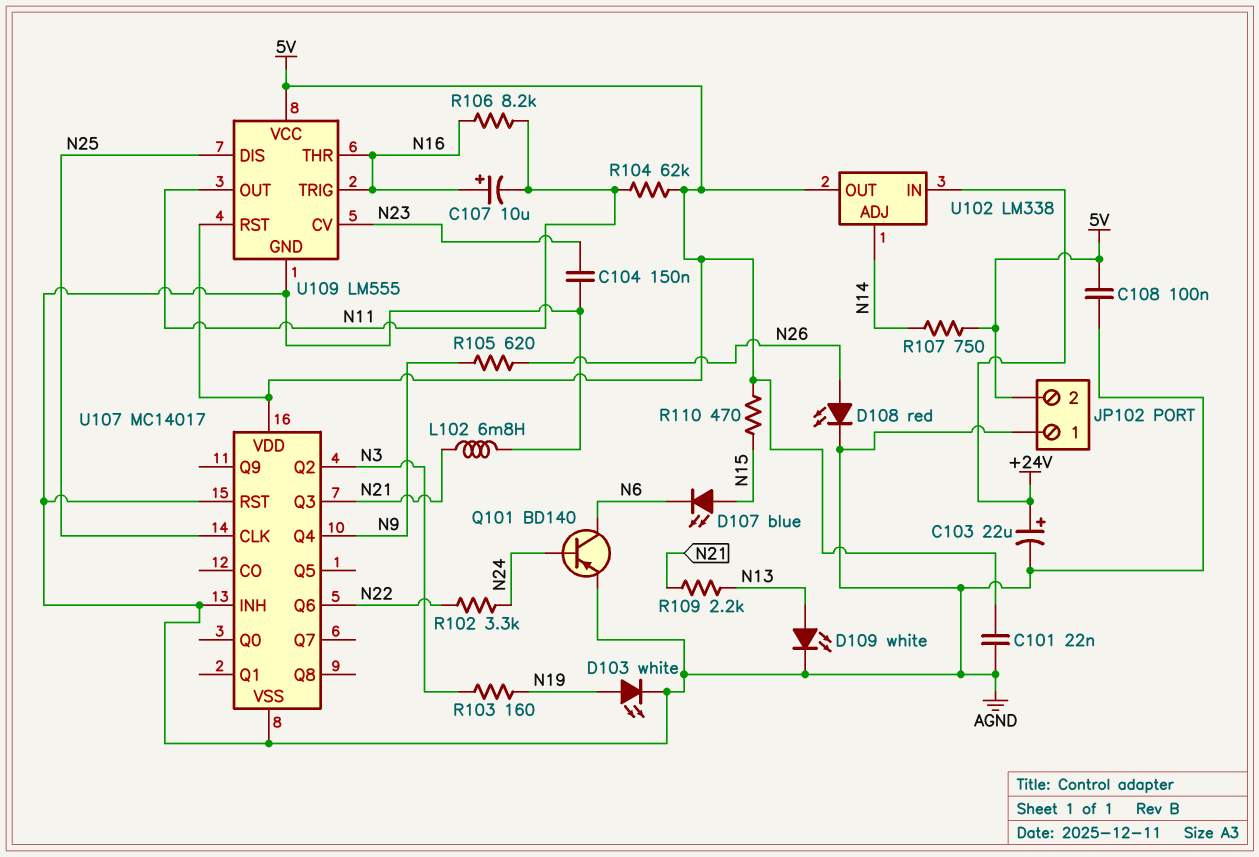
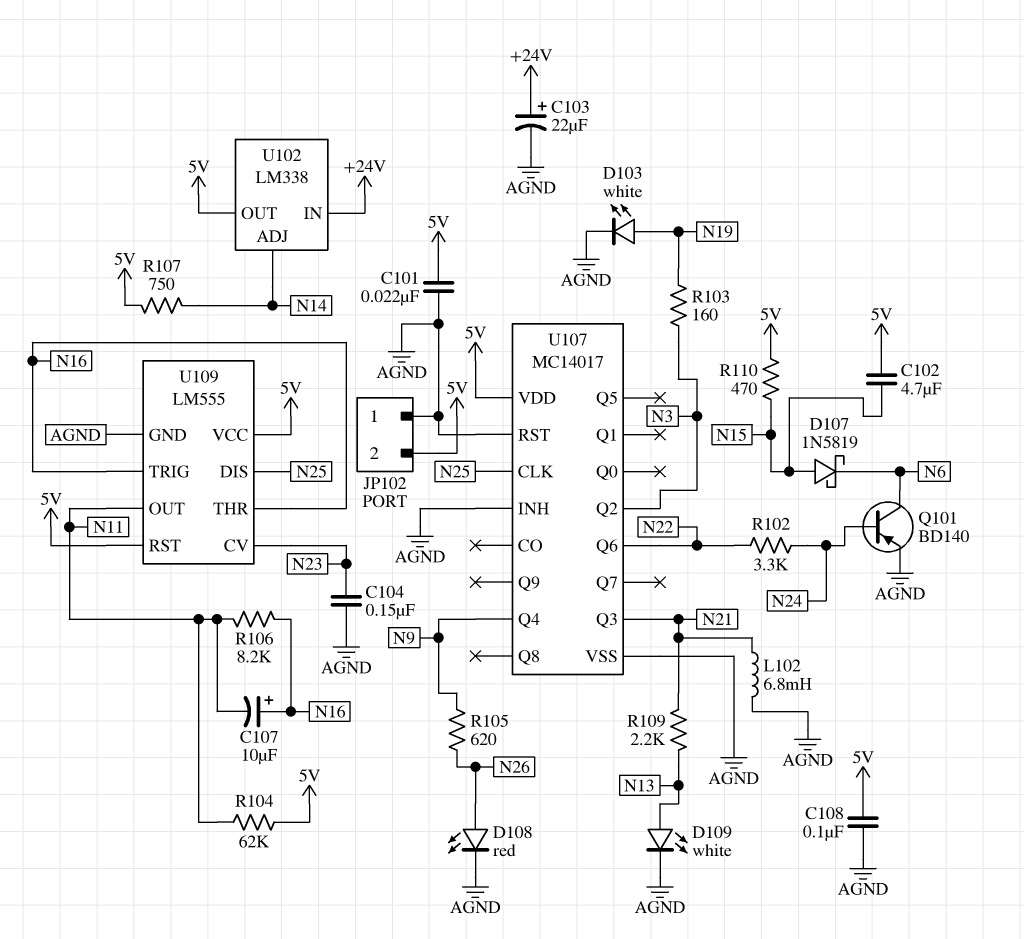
C102: none -> 4.7uF (5V, N15)
D107: LED blue (A N15, K N6) -> schottky 1N5819 (A N15, K N6)

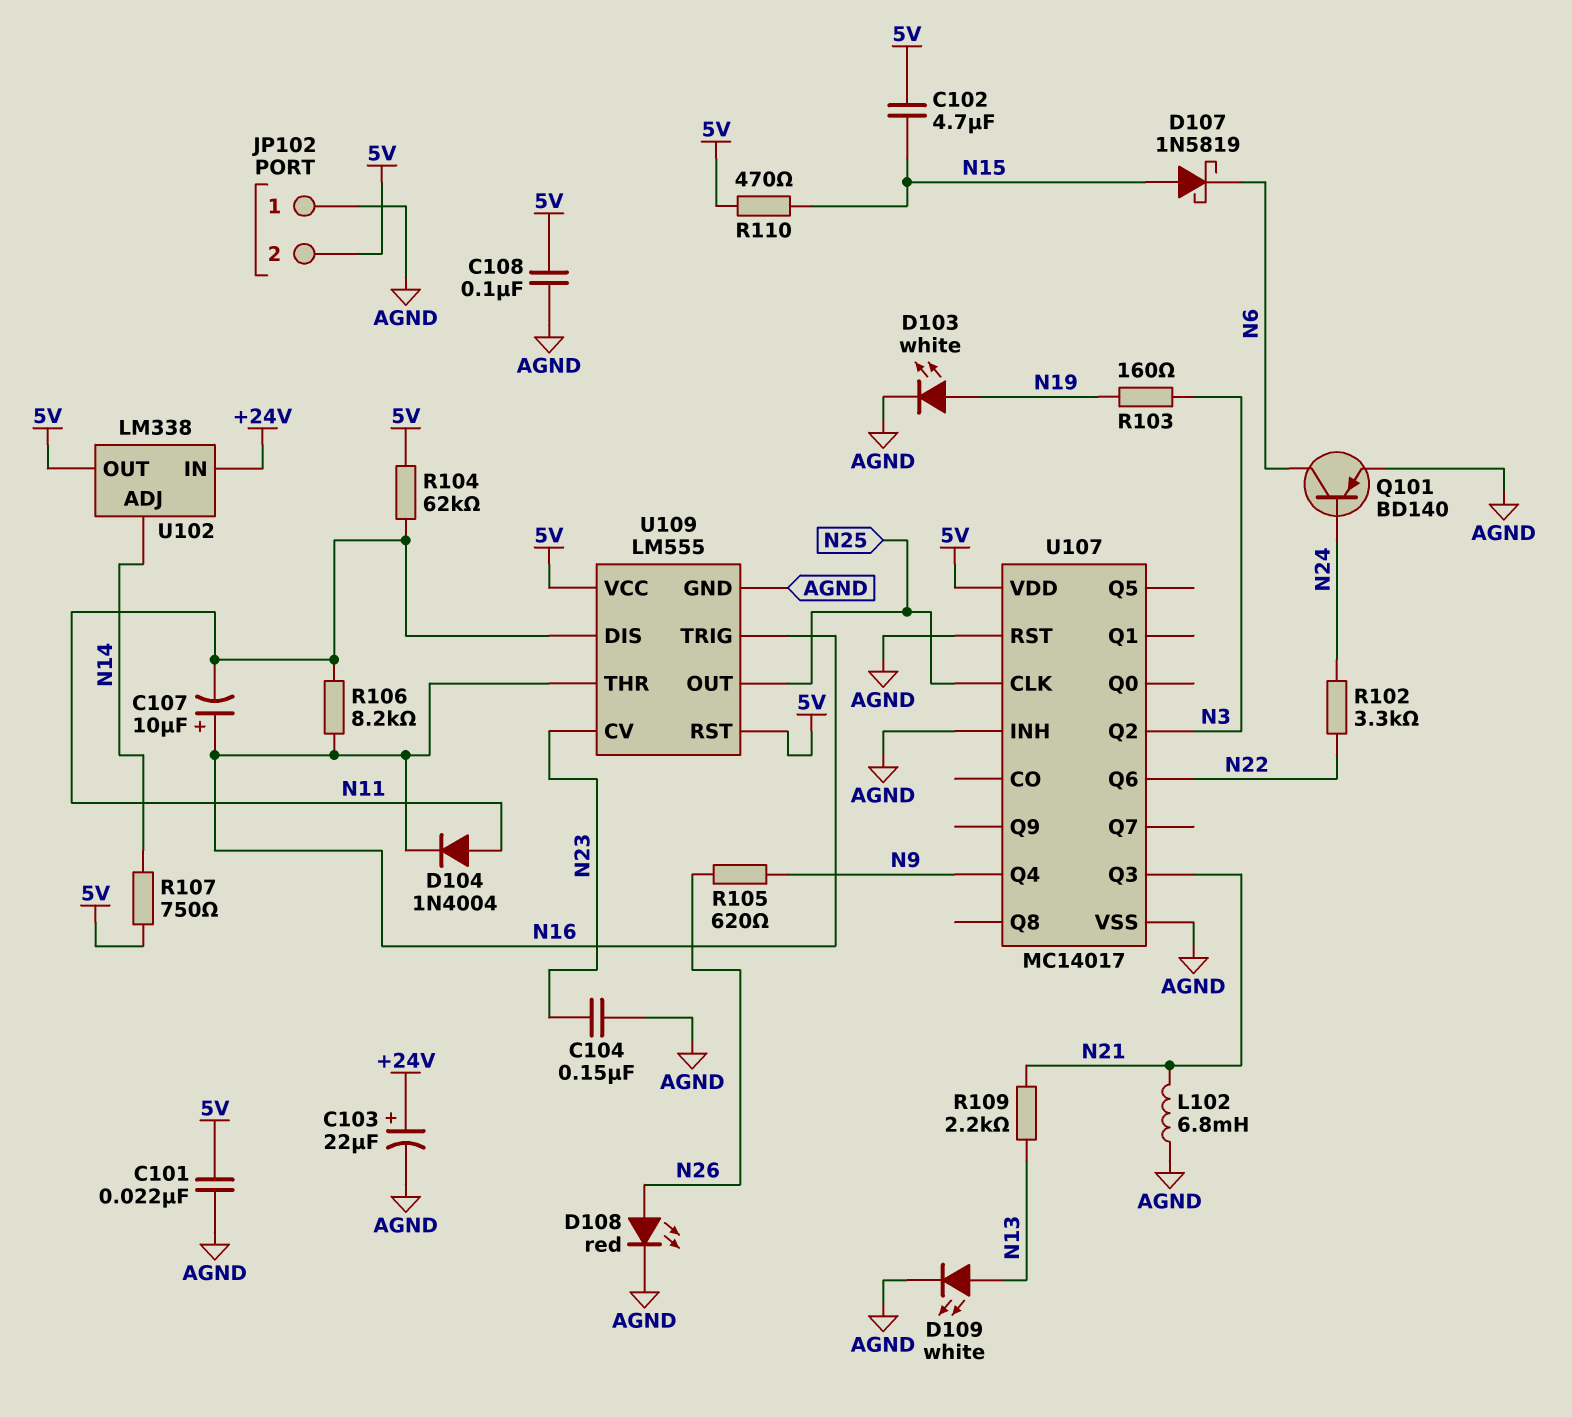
D104: none -> diode 1N4004 (A N11, K N16)
U109 pin DIS: N25 -> N11
U109 pin OUT: N11 -> N25

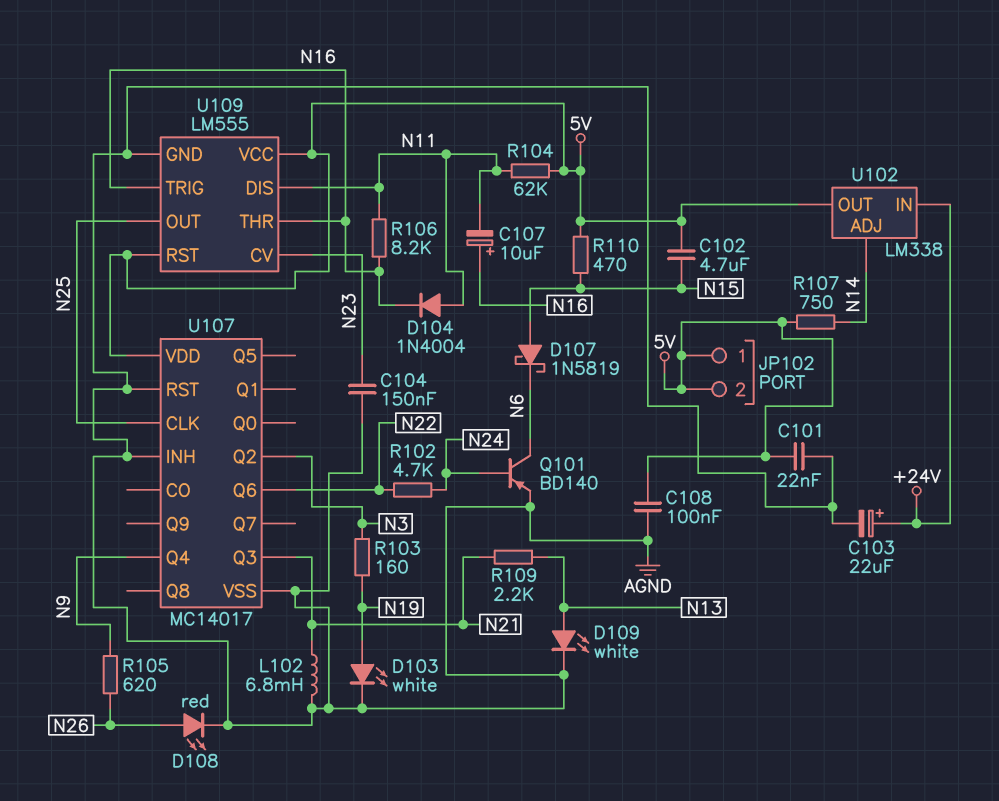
JP102 pin 1: AGND -> 5V
R102: 3.3k (N22, N24) -> 4.7k (N22, N24)

